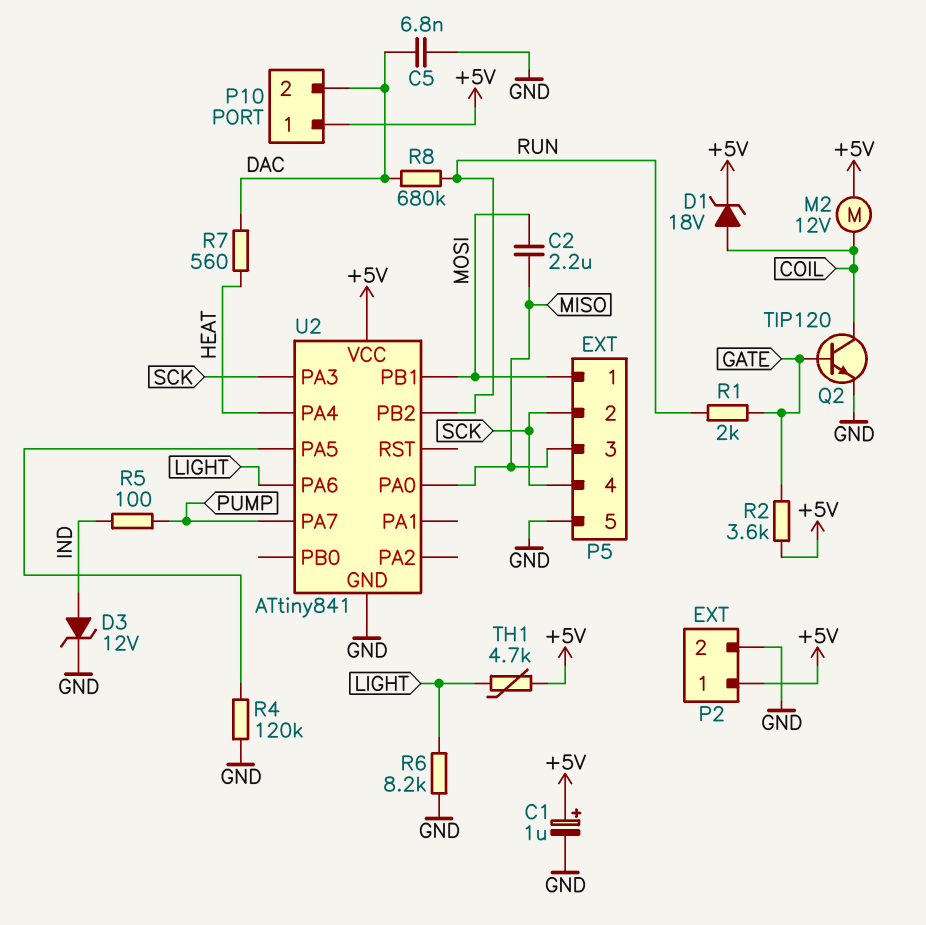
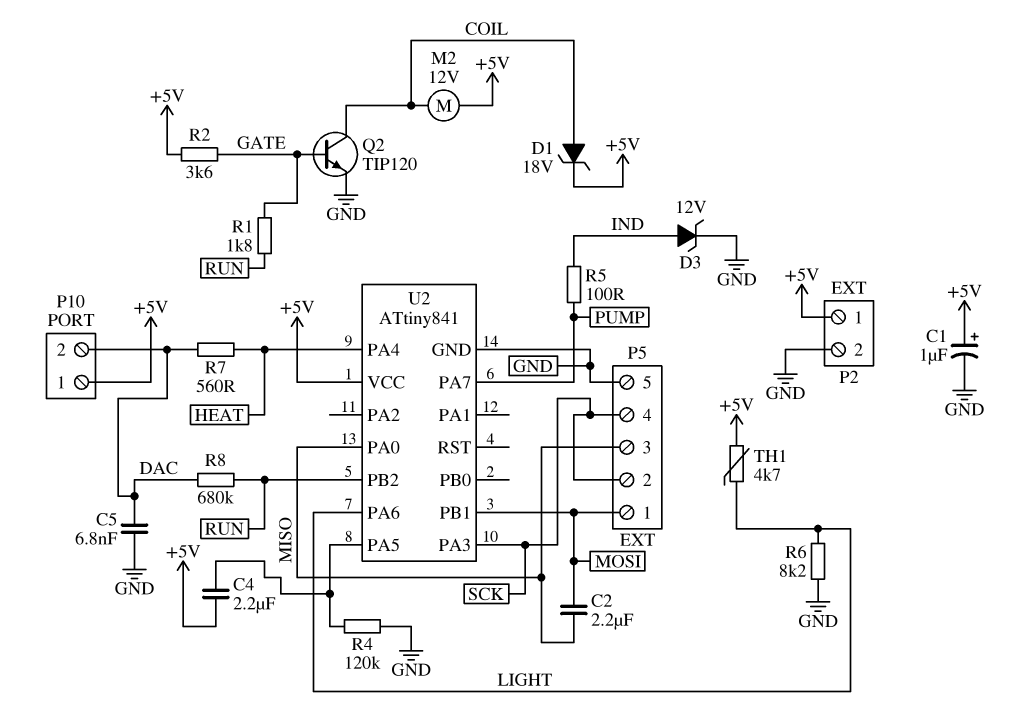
C4: none -> 2.2uF (+5V, U2/PA5)
R1: 2k (GATE, RUN) -> 1.8k (GATE, RUN)

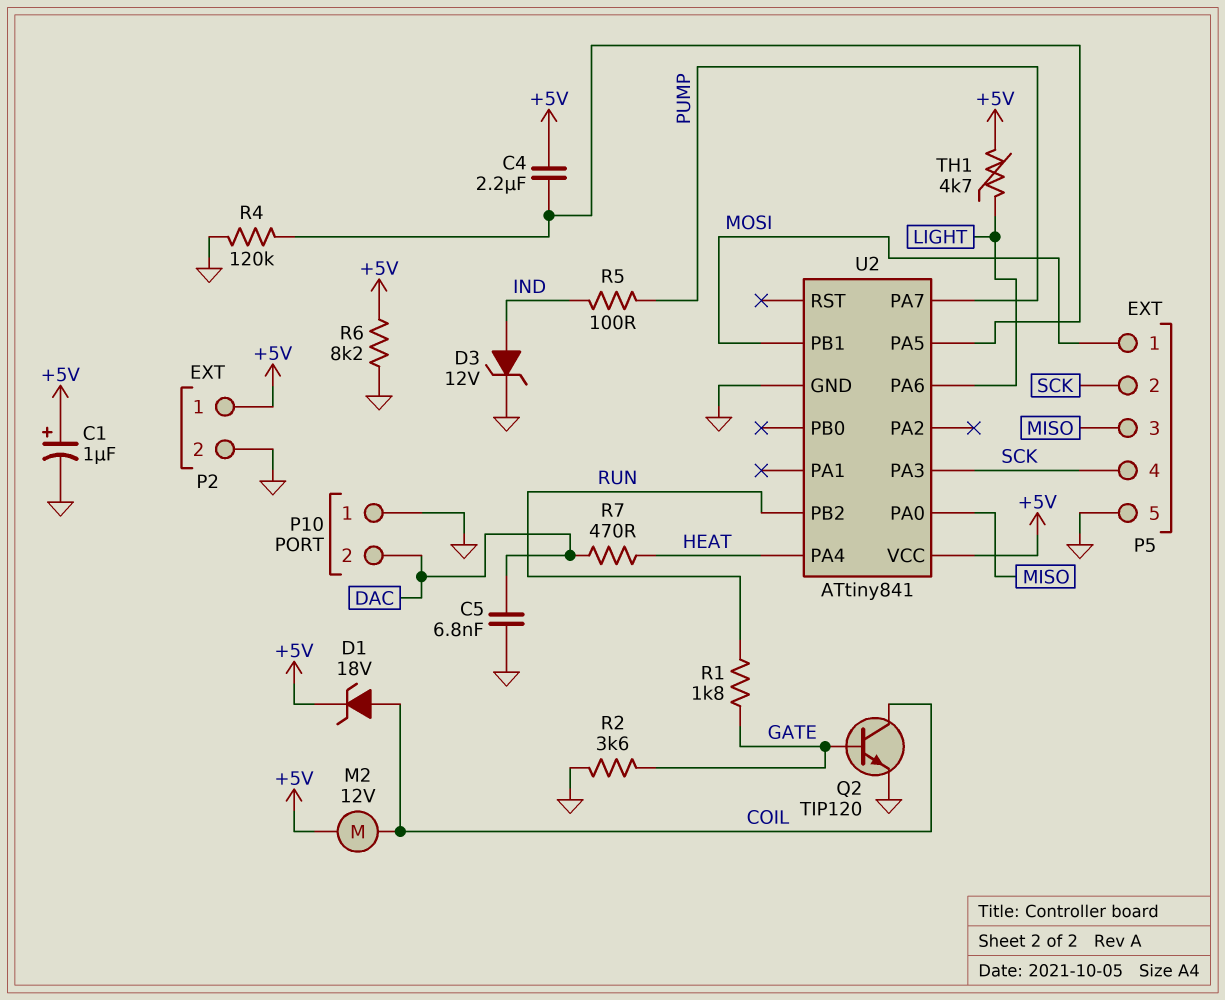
C2: 2.2uF (MISO, MOSI) -> none
P10 pin 1: +5V -> GND
R2: 3.6k (+5V, GATE) -> 3.6k (GATE, GND)
R6: 8.2k (GND, LIGHT) -> 8.2k (+5V, GND)
R7: 560 (DAC, HEAT) -> 470 (DAC, HEAT)
R8: 680k (DAC, RUN) -> none

